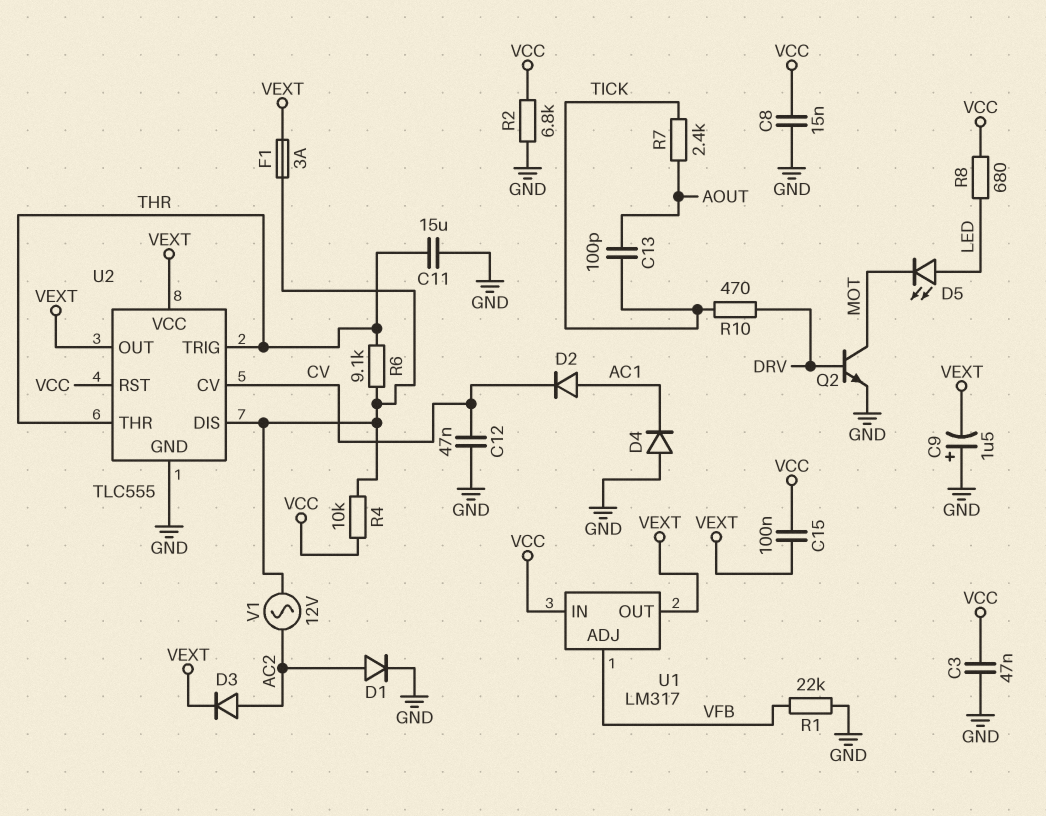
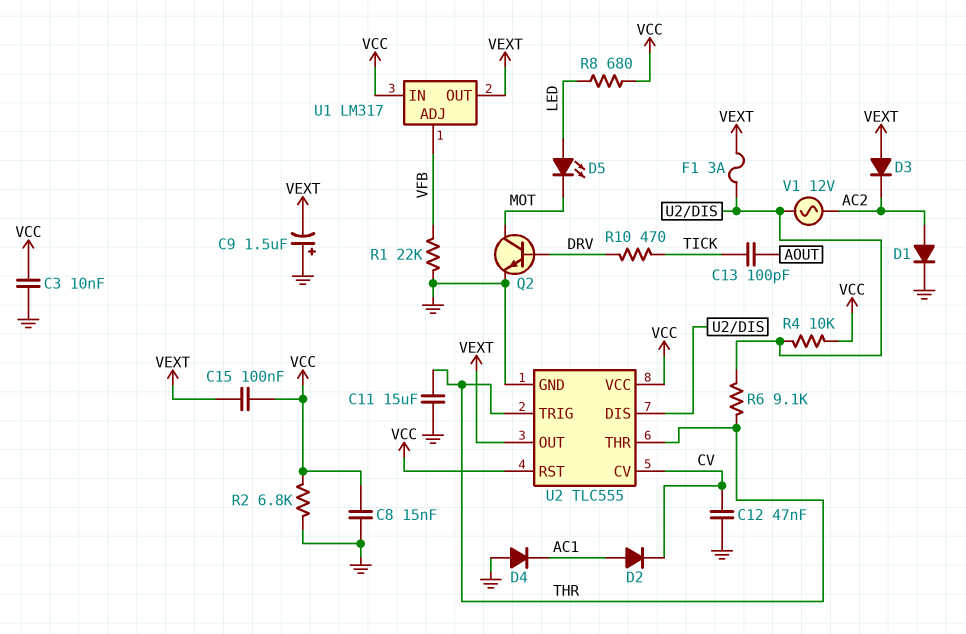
C3: 47nF (GND, VCC) -> 10nF (GND, VCC)
D3: diode (A AC2, K VEXT) -> diode (A VEXT, K AC2)
R7: 2.4k (AOUT, TICK) -> none
U2 pin VCC: VEXT -> VCC

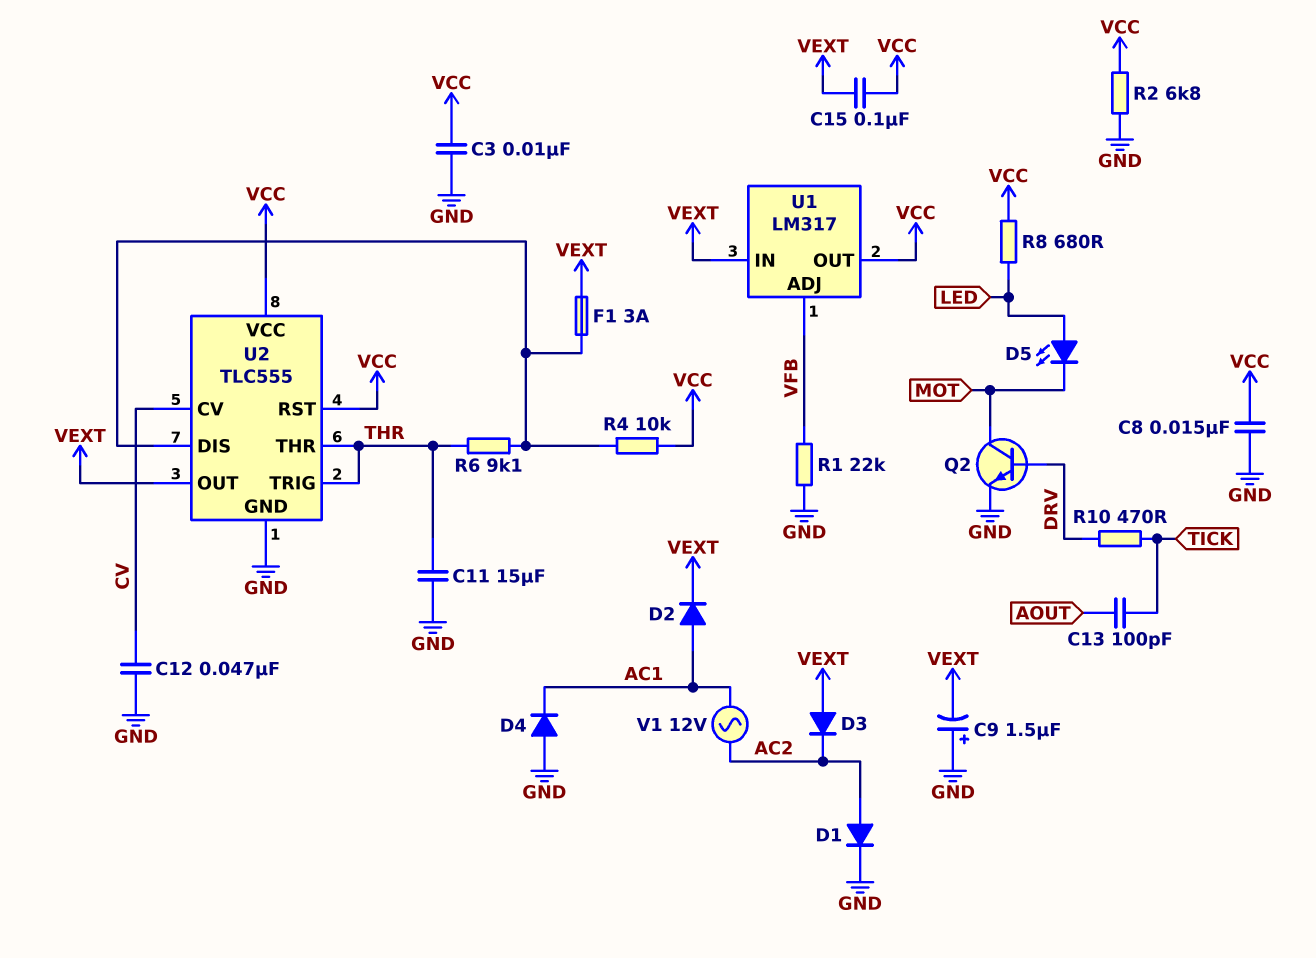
D2: diode (A AC1, K CV) -> diode (A AC1, K VEXT)
U1 pin IN: VCC -> VEXT
U1 pin OUT: VEXT -> VCC
V1: AC 12V (AC2, U2/DIS) -> AC 12V (AC1, AC2)

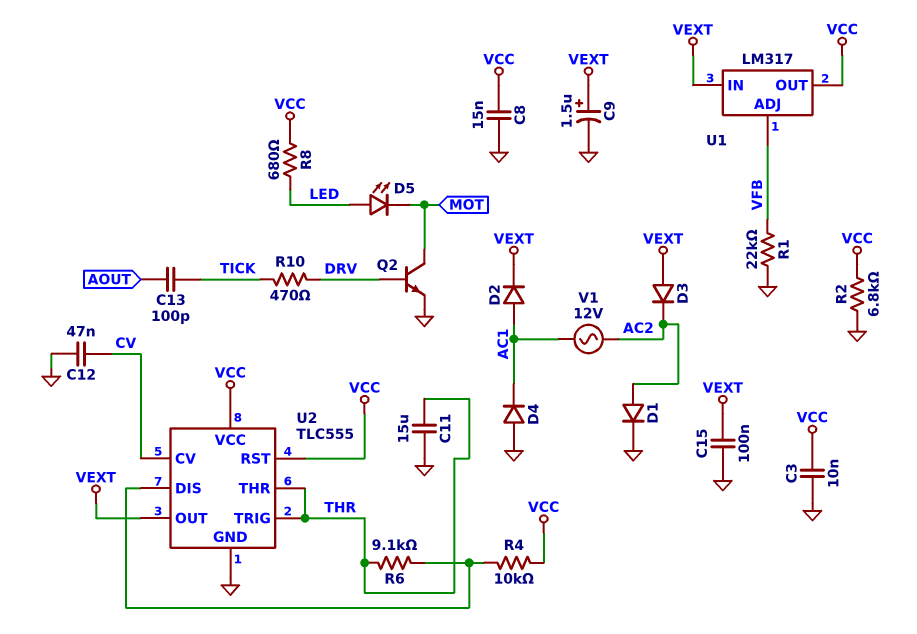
C9: 1.5uF (plus GND, minus VEXT) -> 1.5uF (plus VEXT, minus GND)
C15: 100nF (VCC, VEXT) -> 100nF (GND, VEXT)
F1: 3A (U2/DIS, VEXT) -> none

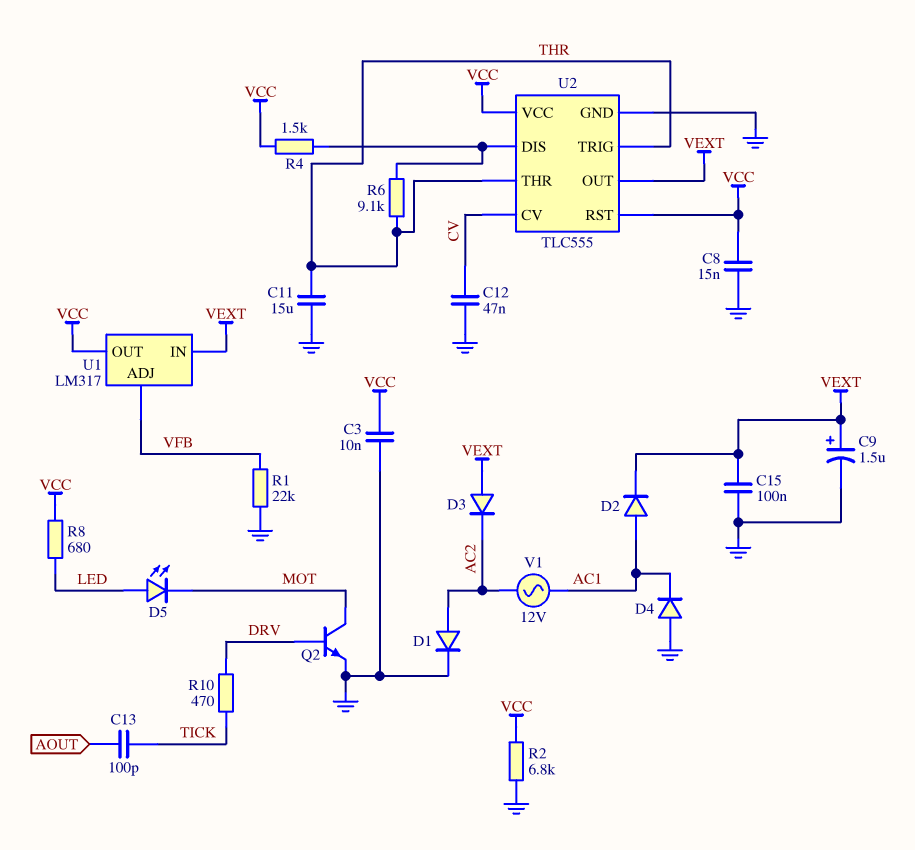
R4: 10k (U2/DIS, VCC) -> 1.5k (U2/DIS, VCC)

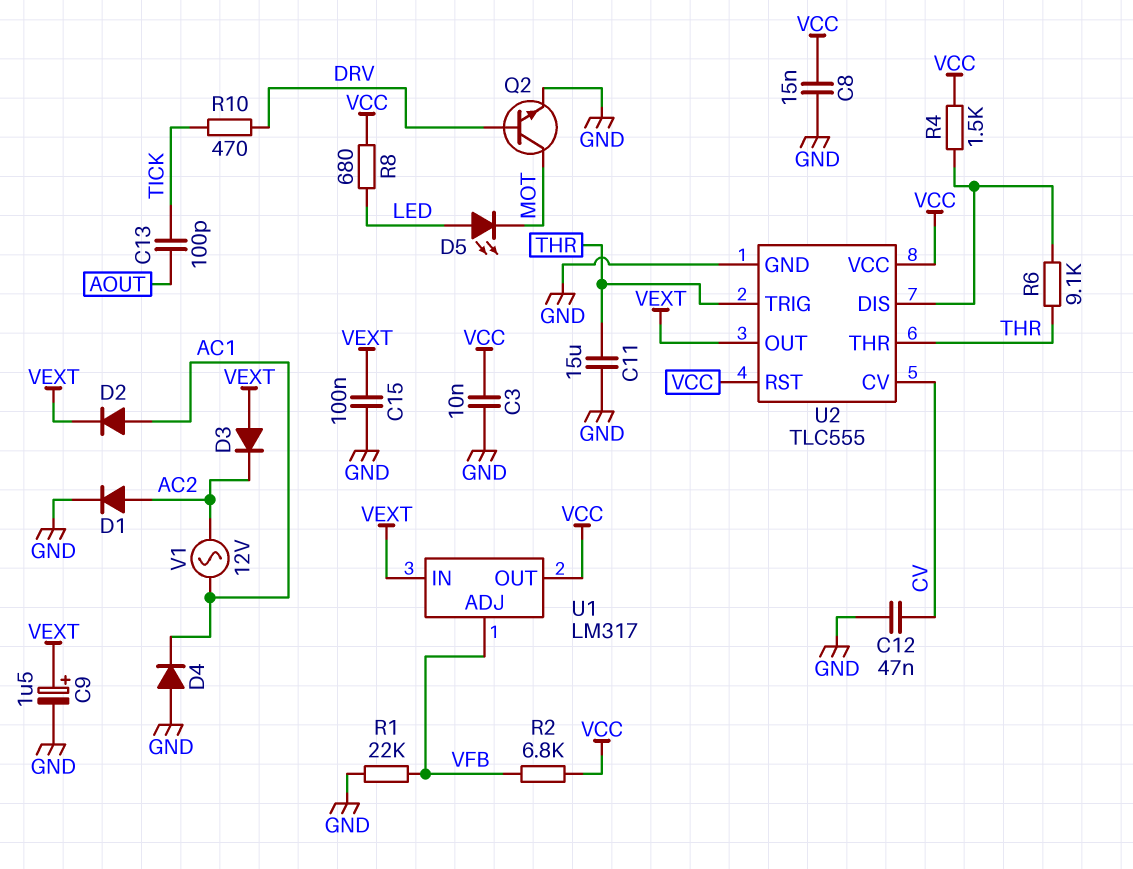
R2: 6.8k (GND, VCC) -> 6.8k (VCC, VFB)

